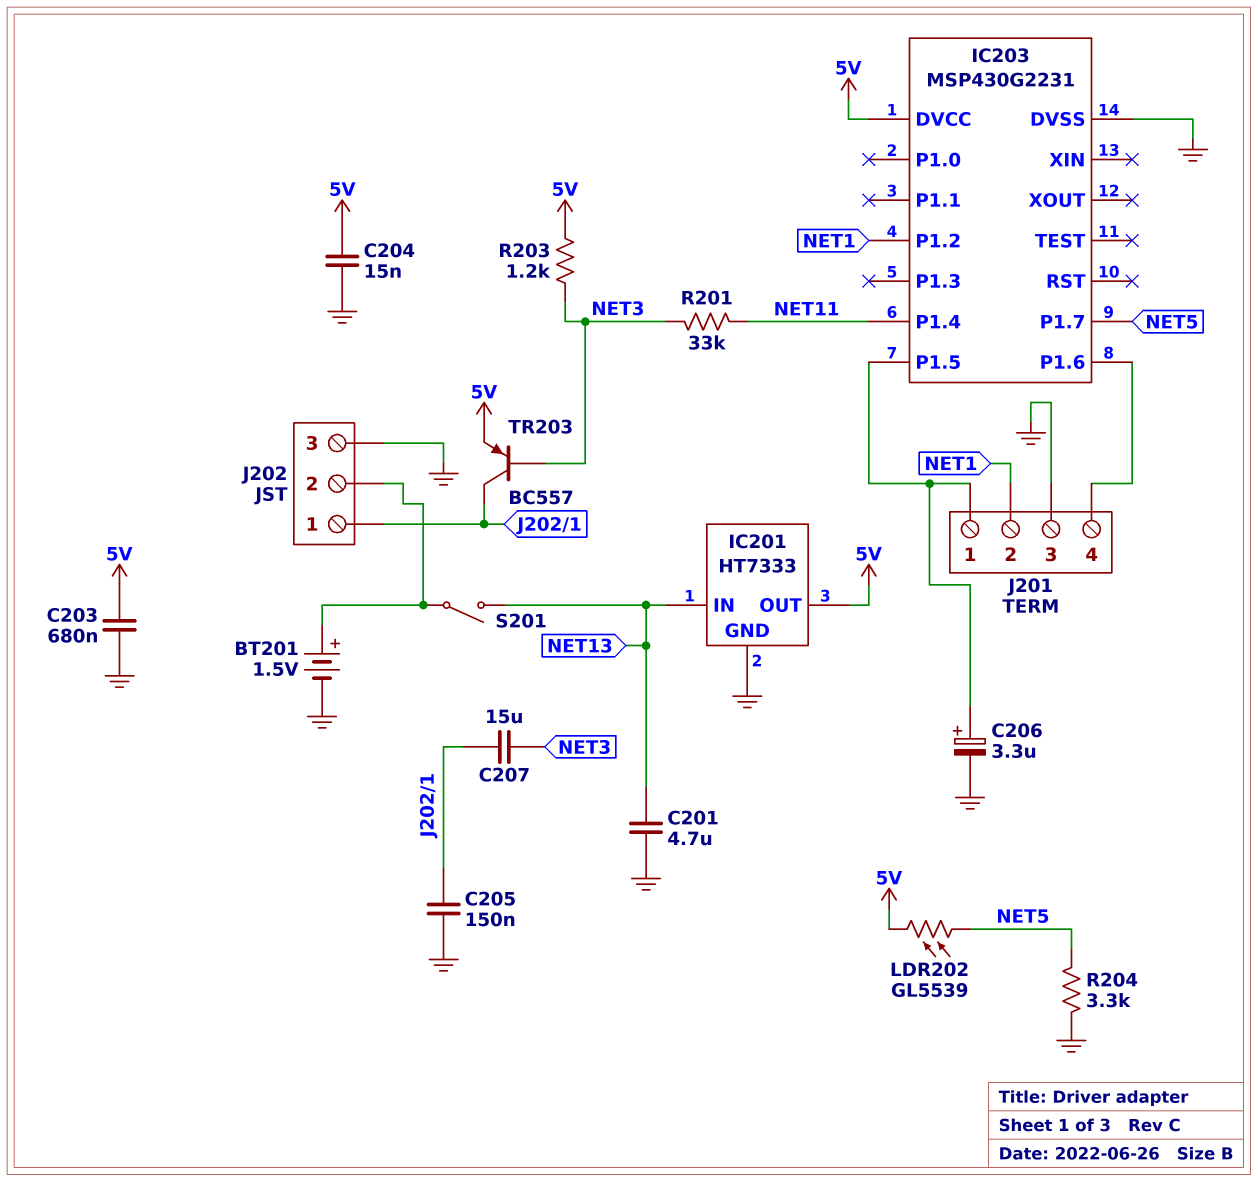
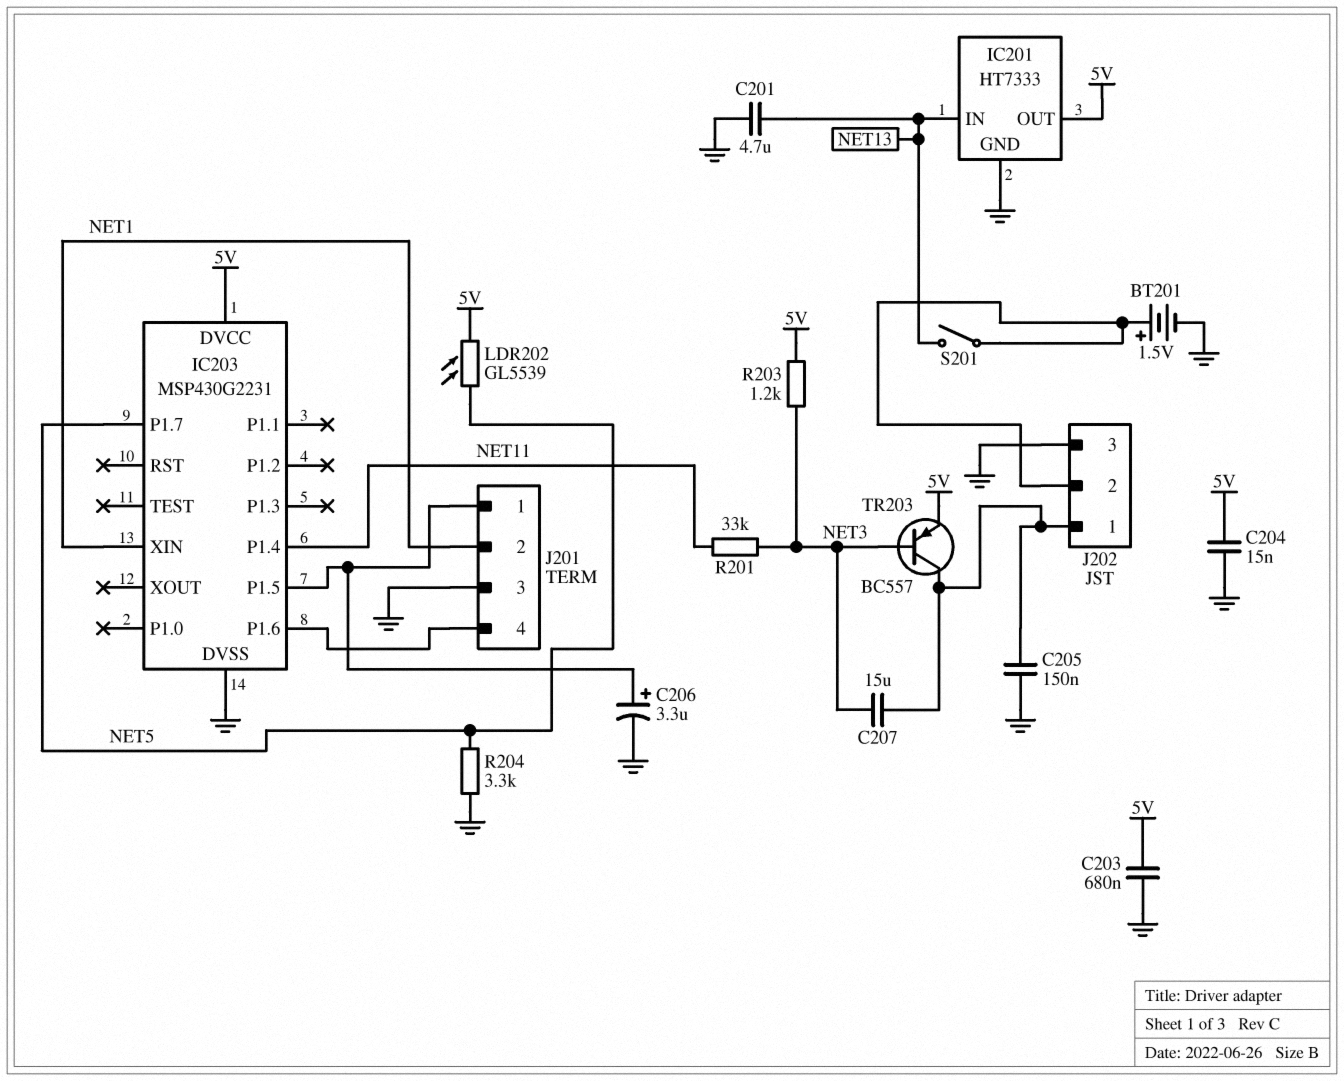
IC203 pin P1.2: NET1 -> none
IC203 pin XIN: none -> NET1

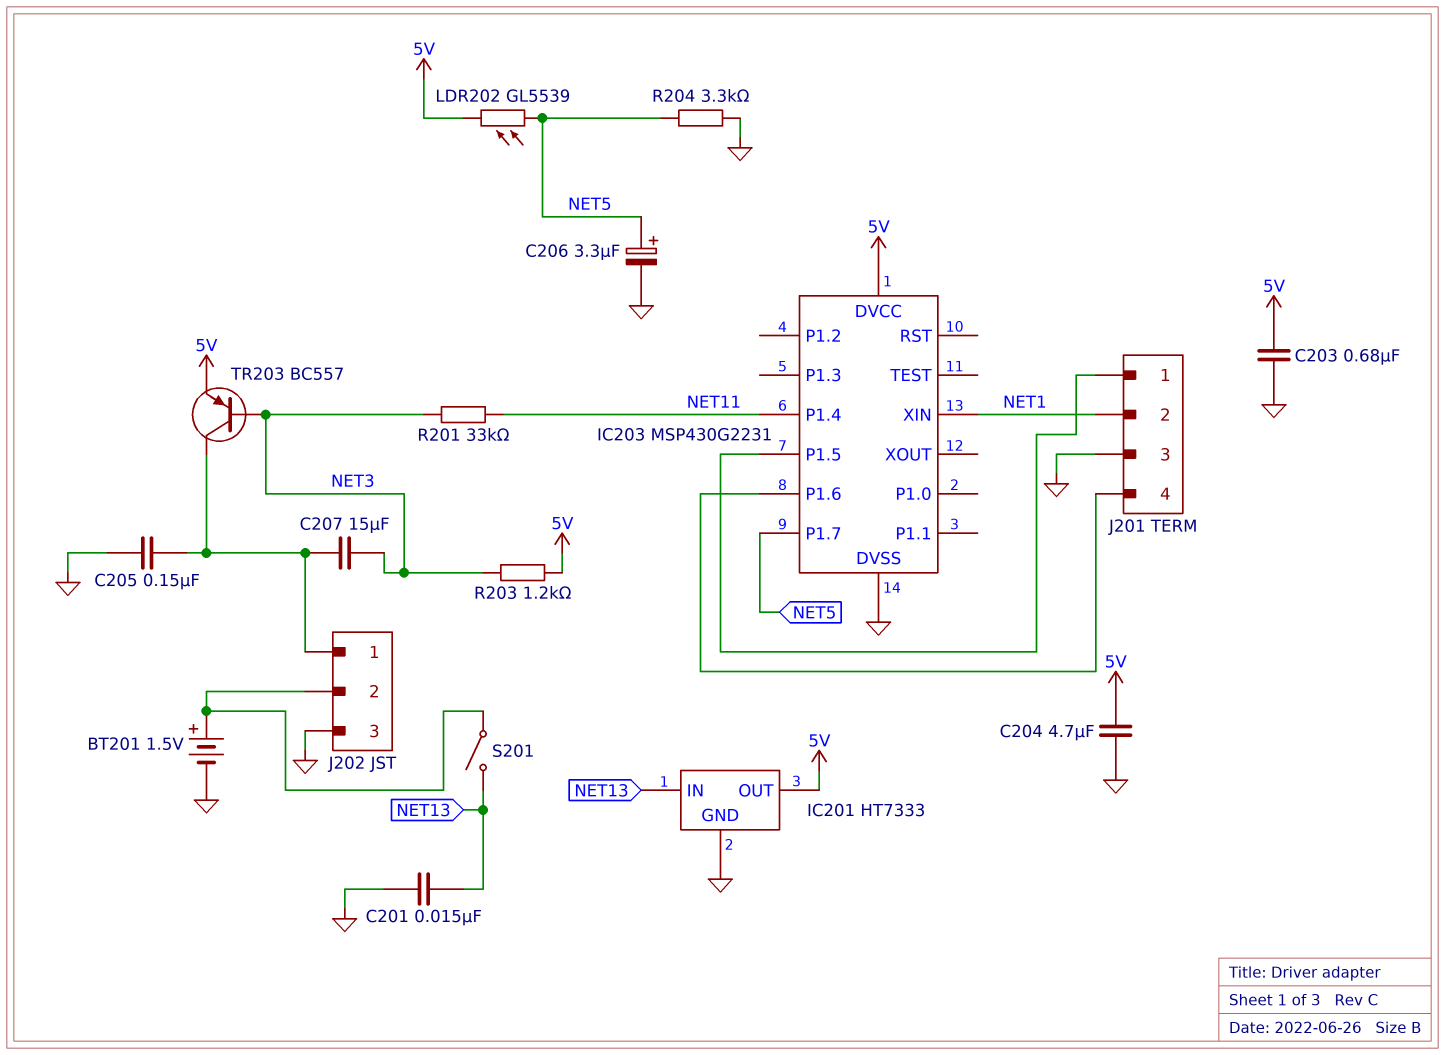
C201: 4.7uF (GND, NET13) -> 15nF (GND, NET13)
C204: 15nF (5V, GND) -> 4.7uF (5V, GND)
C206: 3.3uF (plus IC203/P1.5, minus GND) -> 3.3uF (plus NET5, minus GND)

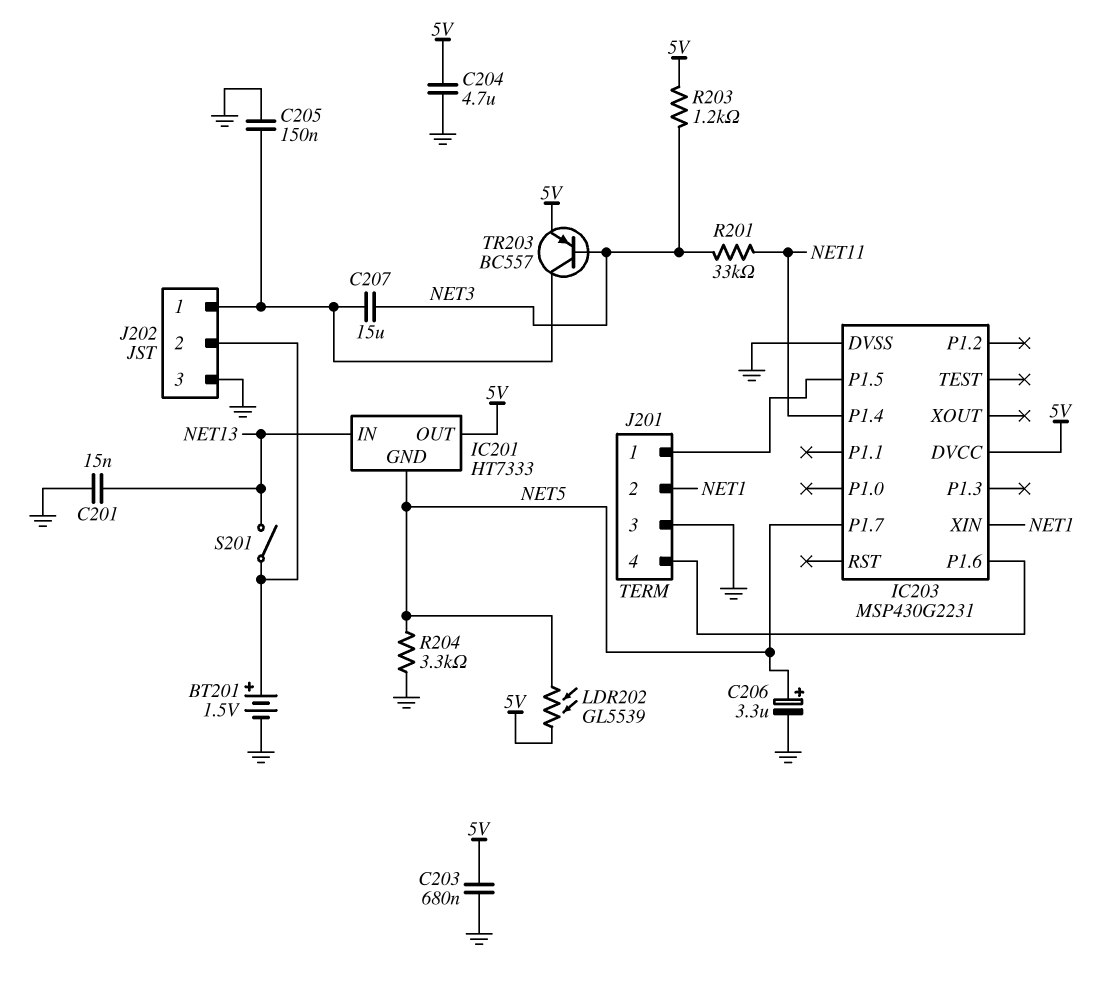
IC201 pin GND: GND -> NET5

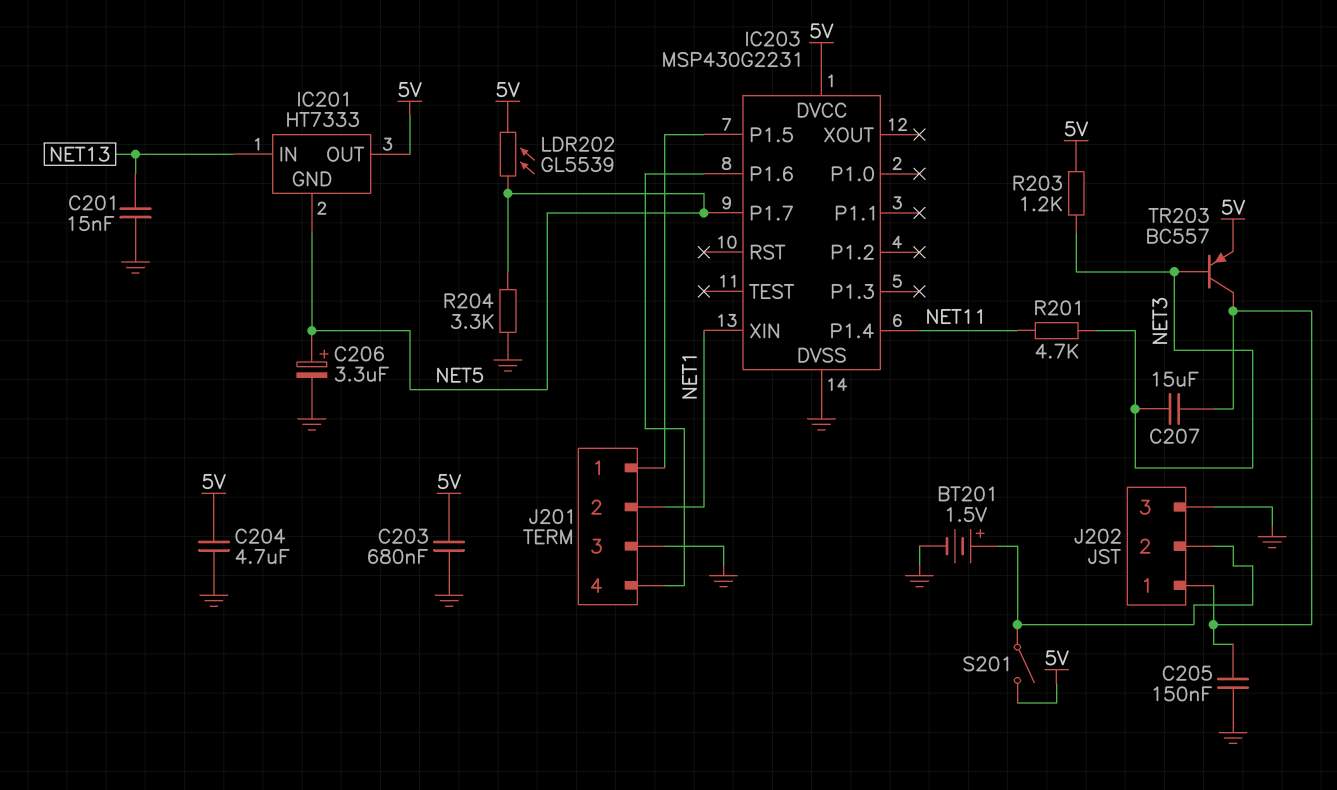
R201: 33k (NET3, NET11) -> 4.7k (NET3, NET11)
S201: switch (J202/2, NET13) -> switch (5V, J202/2)

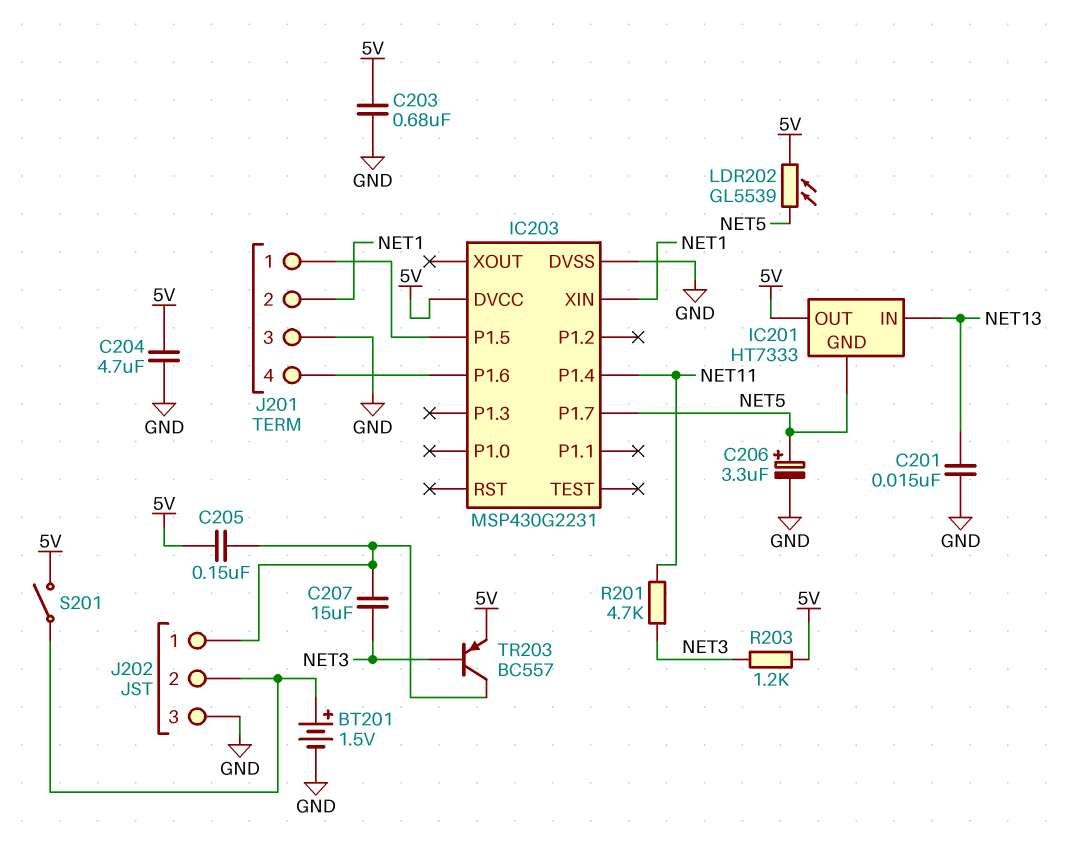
C205: 150nF (GND, J202/1) -> 150nF (5V, J202/1)
R204: 3.3k (GND, NET5) -> none

